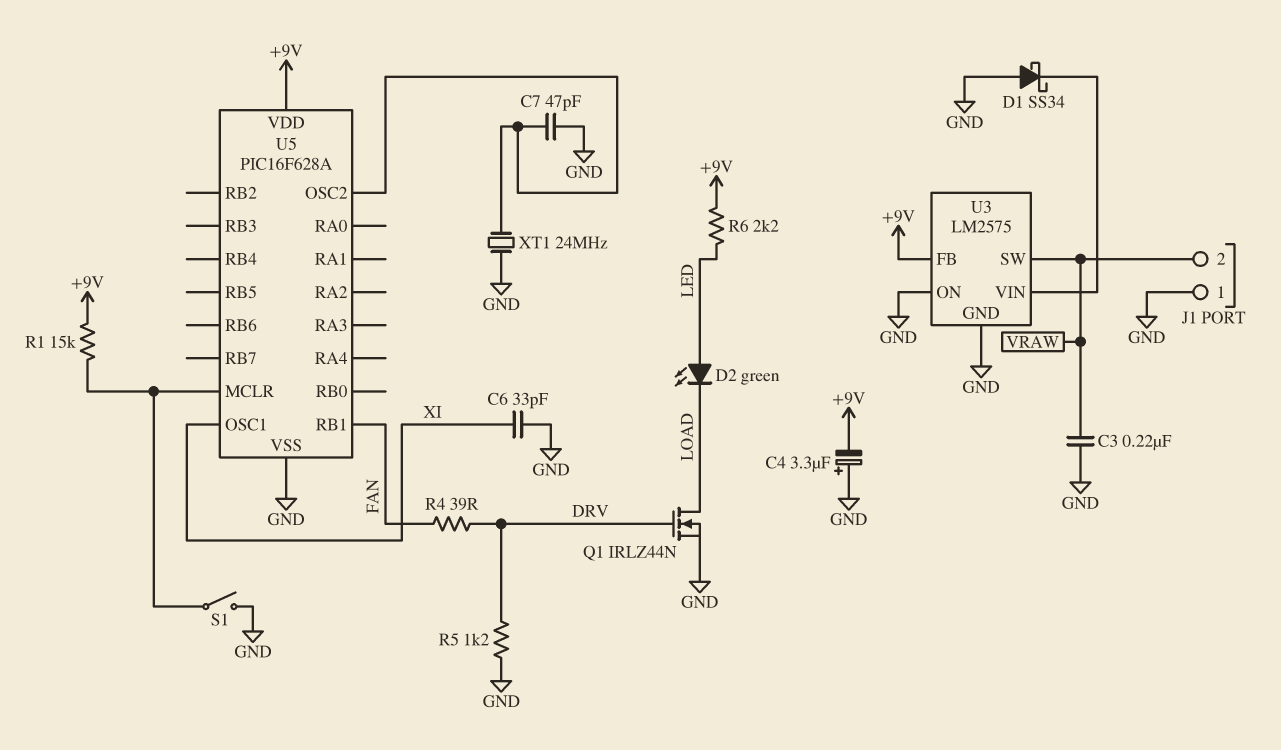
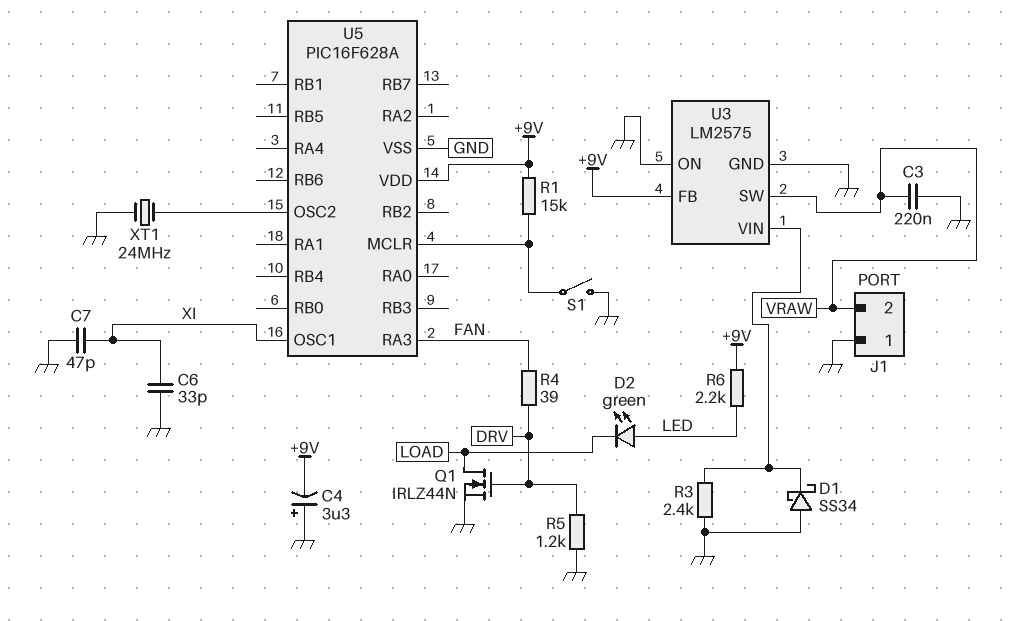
C7: 47pF (GND, U5/OSC2) -> 47pF (GND, XI)
R3: none -> 2.4k (GND, U3/VIN)
U5 pin RA3: none -> FAN
U5 pin RB1: FAN -> none

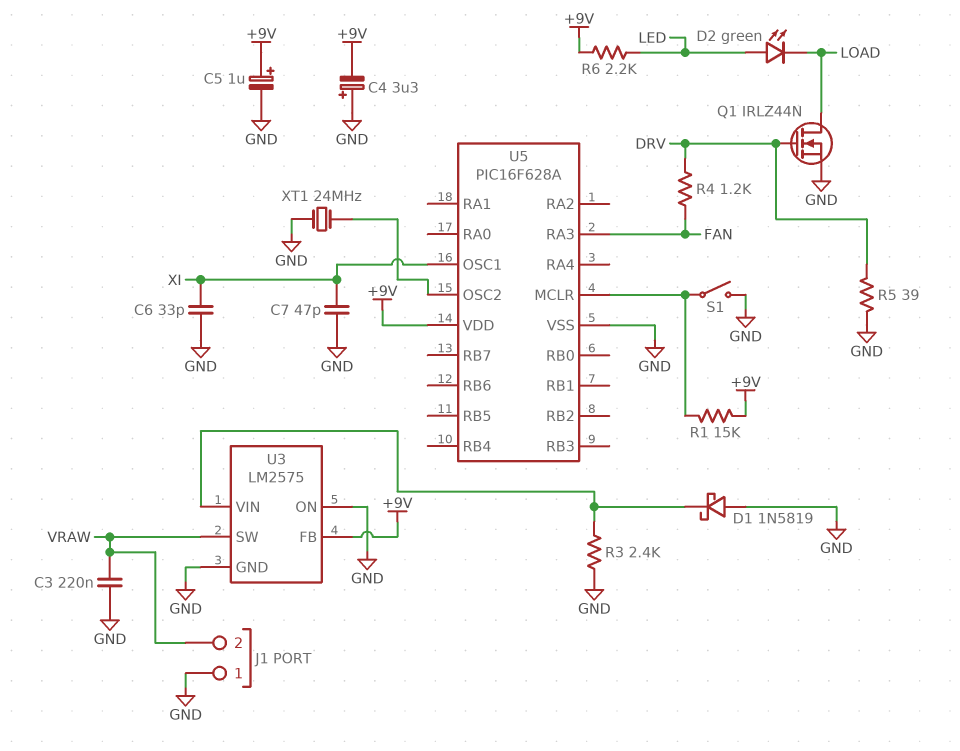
C5: none -> 1uF (plus +9V, minus GND)
D1: schottky SS34 (A GND, K U3/VIN) -> schottky 1N5819 (A GND, K U3/VIN)
R4: 39 (DRV, FAN) -> 1.2k (DRV, FAN)
R5: 1.2k (DRV, GND) -> 39 (DRV, GND)

